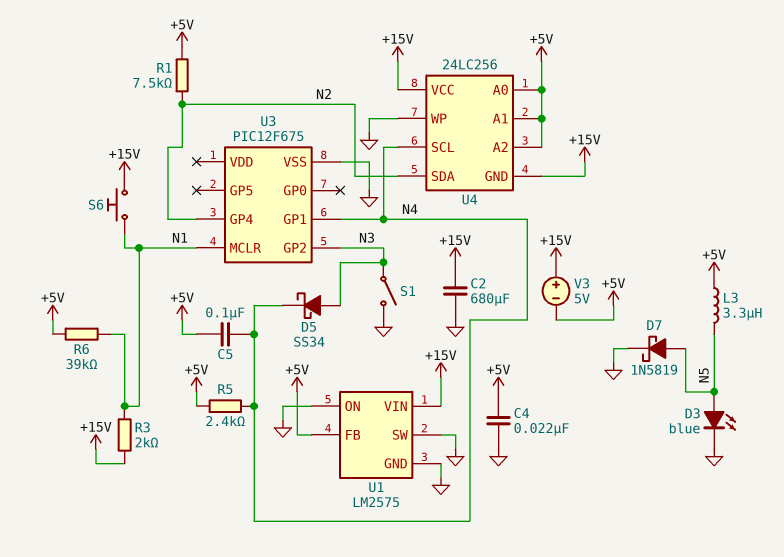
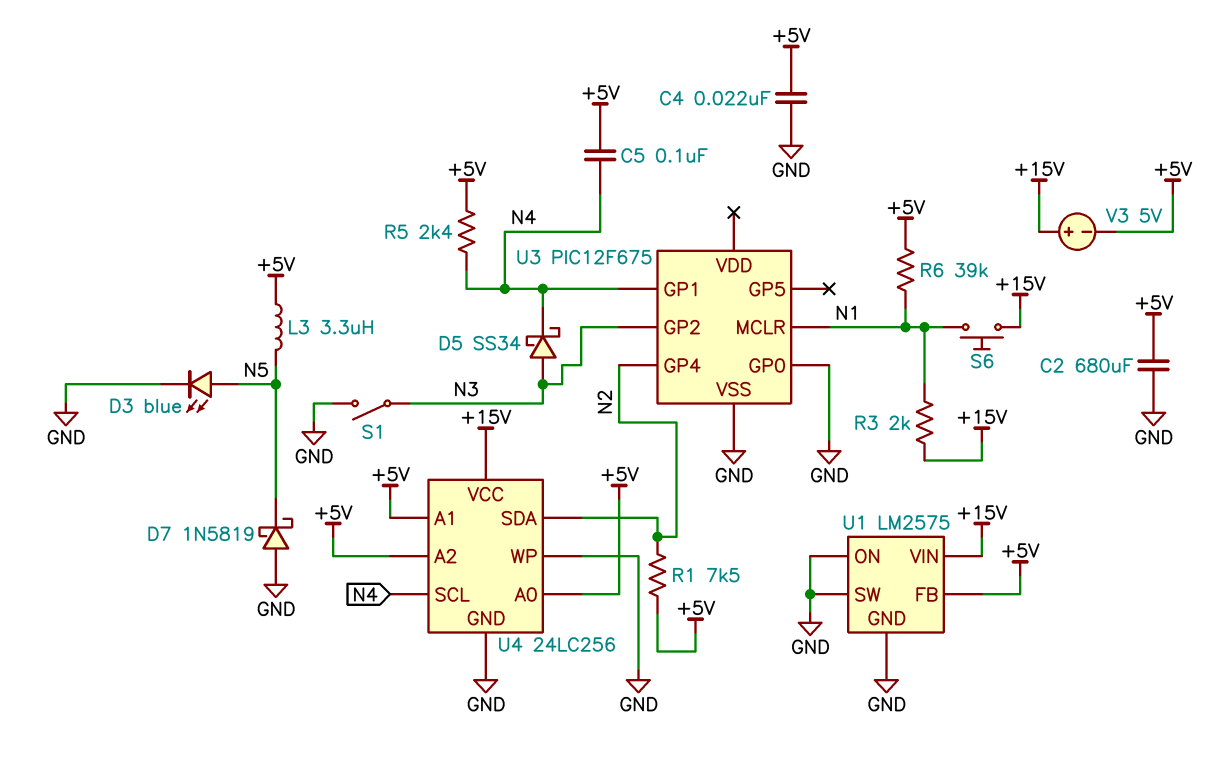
C2: 680uF (+15V, GND) -> 680uF (+5V, GND)
D7: schottky 1N5819 (A N5, K GND) -> schottky 1N5819 (A GND, K N5)
U3 pin GP0: none -> GND
U4 pin GND: +15V -> GND

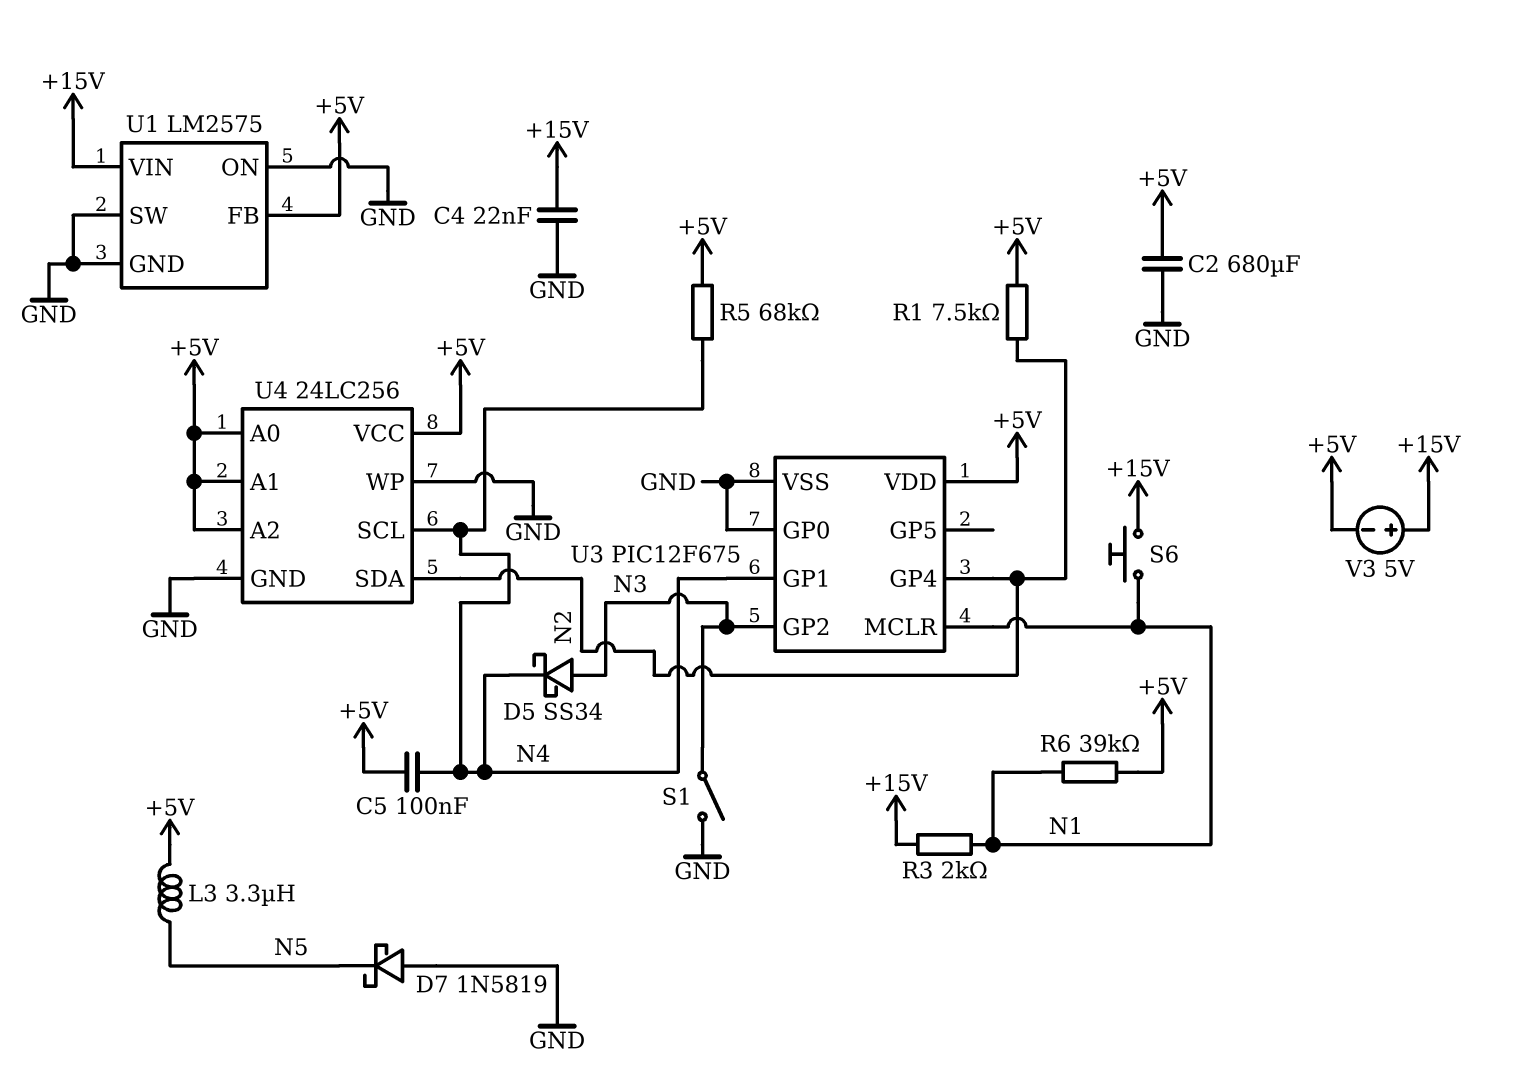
C4: 22nF (+5V, GND) -> 22nF (+15V, GND)
D3: LED blue (A N5, K GND) -> none
R5: 2.4k (+5V, N4) -> 68k (+5V, N4)
U3 pin VDD: none -> +5V
U4 pin VCC: +15V -> +5V

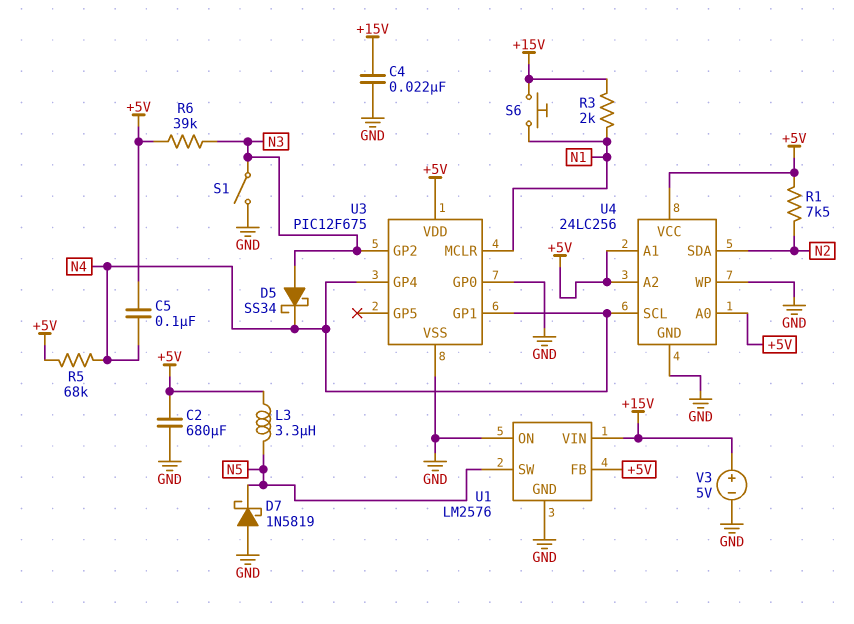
R6: 39k (+5V, N1) -> 39k (+5V, N3)
U1: LM2575 -> LM2576
U1 pin SW: GND -> N5
U3 pin GP4: N2 -> N4
V3: 5V (plus +15V, minus +5V) -> 5V (plus +15V, minus GND)

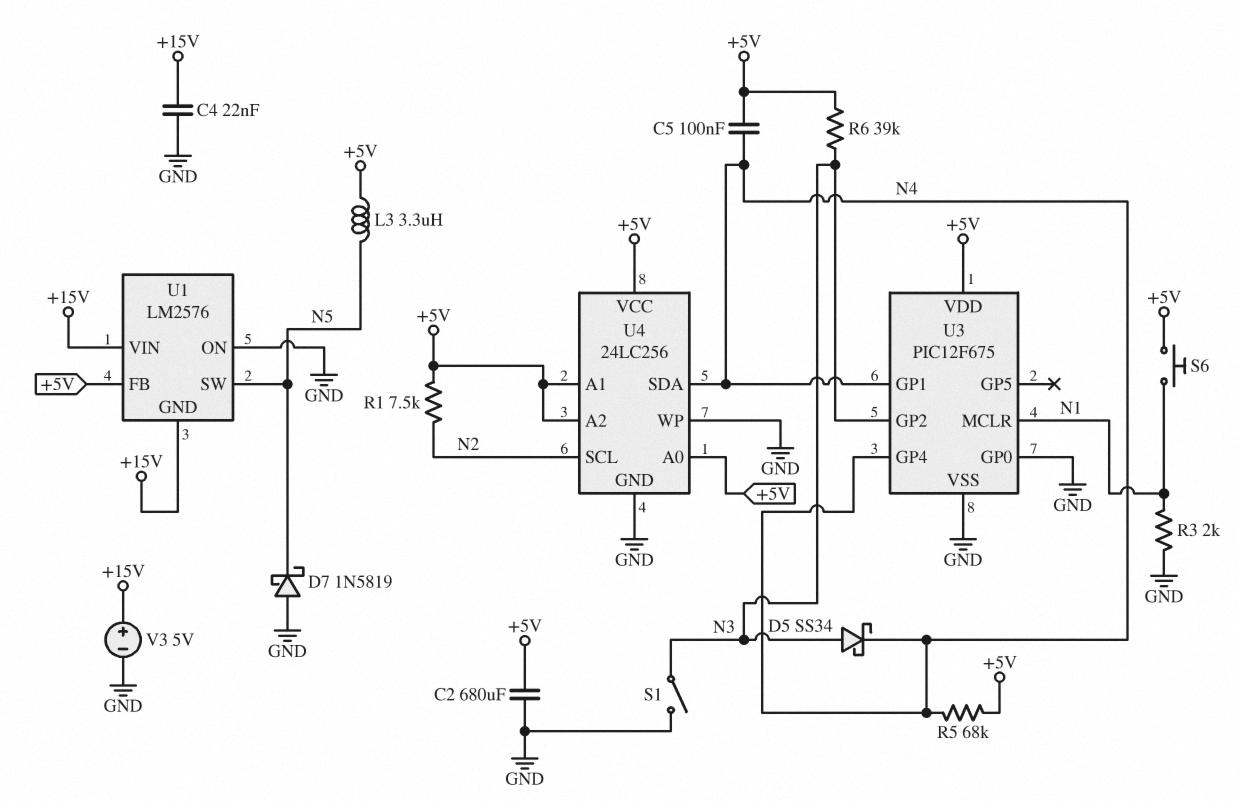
R3: 2k (+15V, N1) -> 2k (GND, N1)
S6: button (+15V, N1) -> button (+5V, N1)
U1 pin GND: GND -> +15V
U4 pin SCL: N4 -> N2
U4 pin SDA: N2 -> N4

